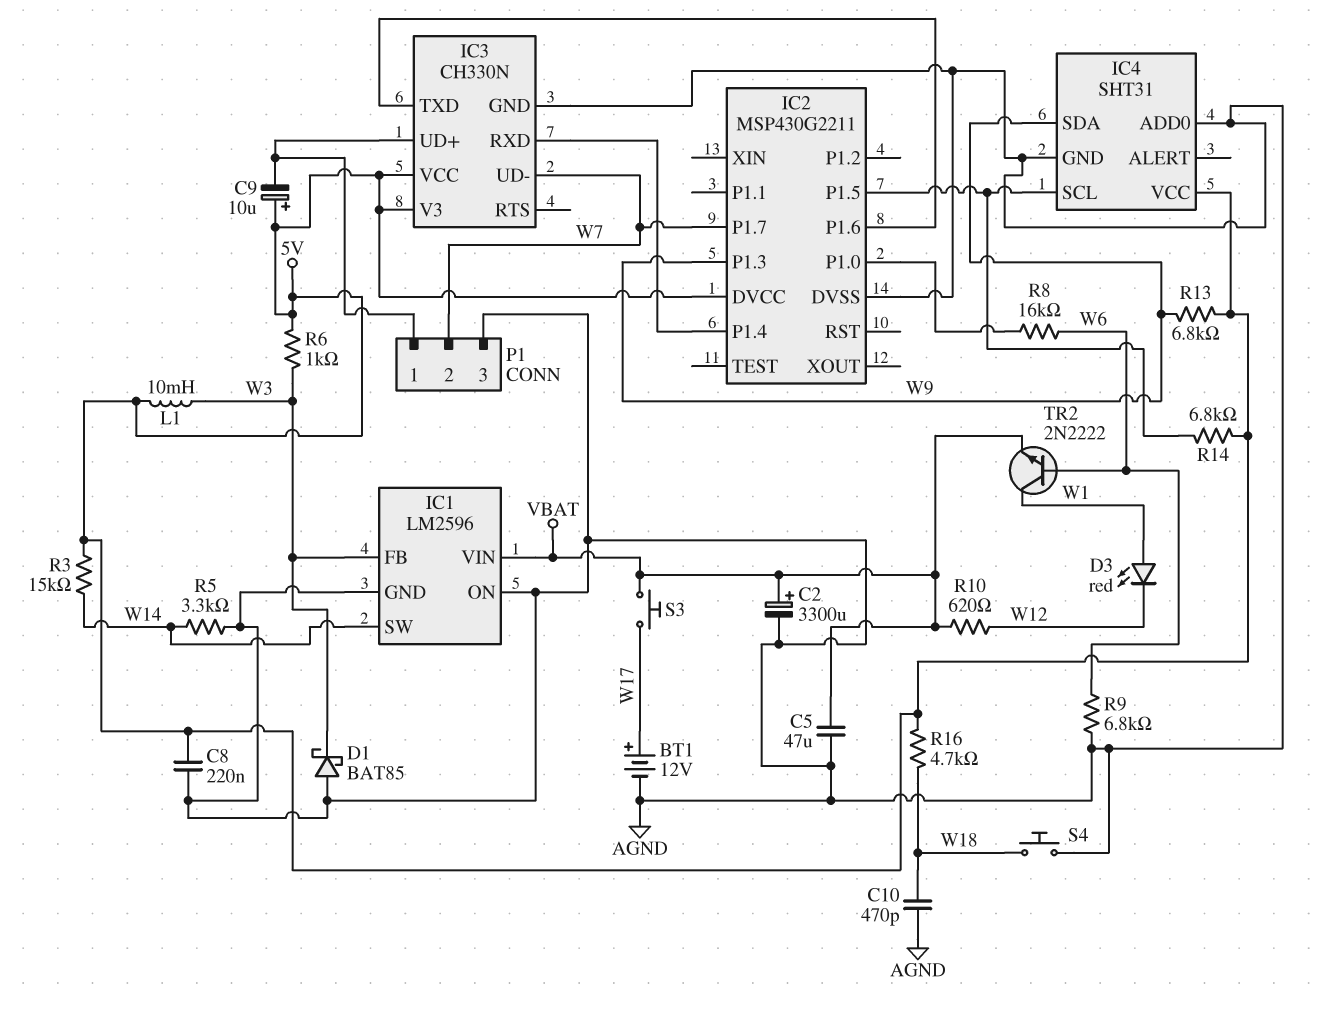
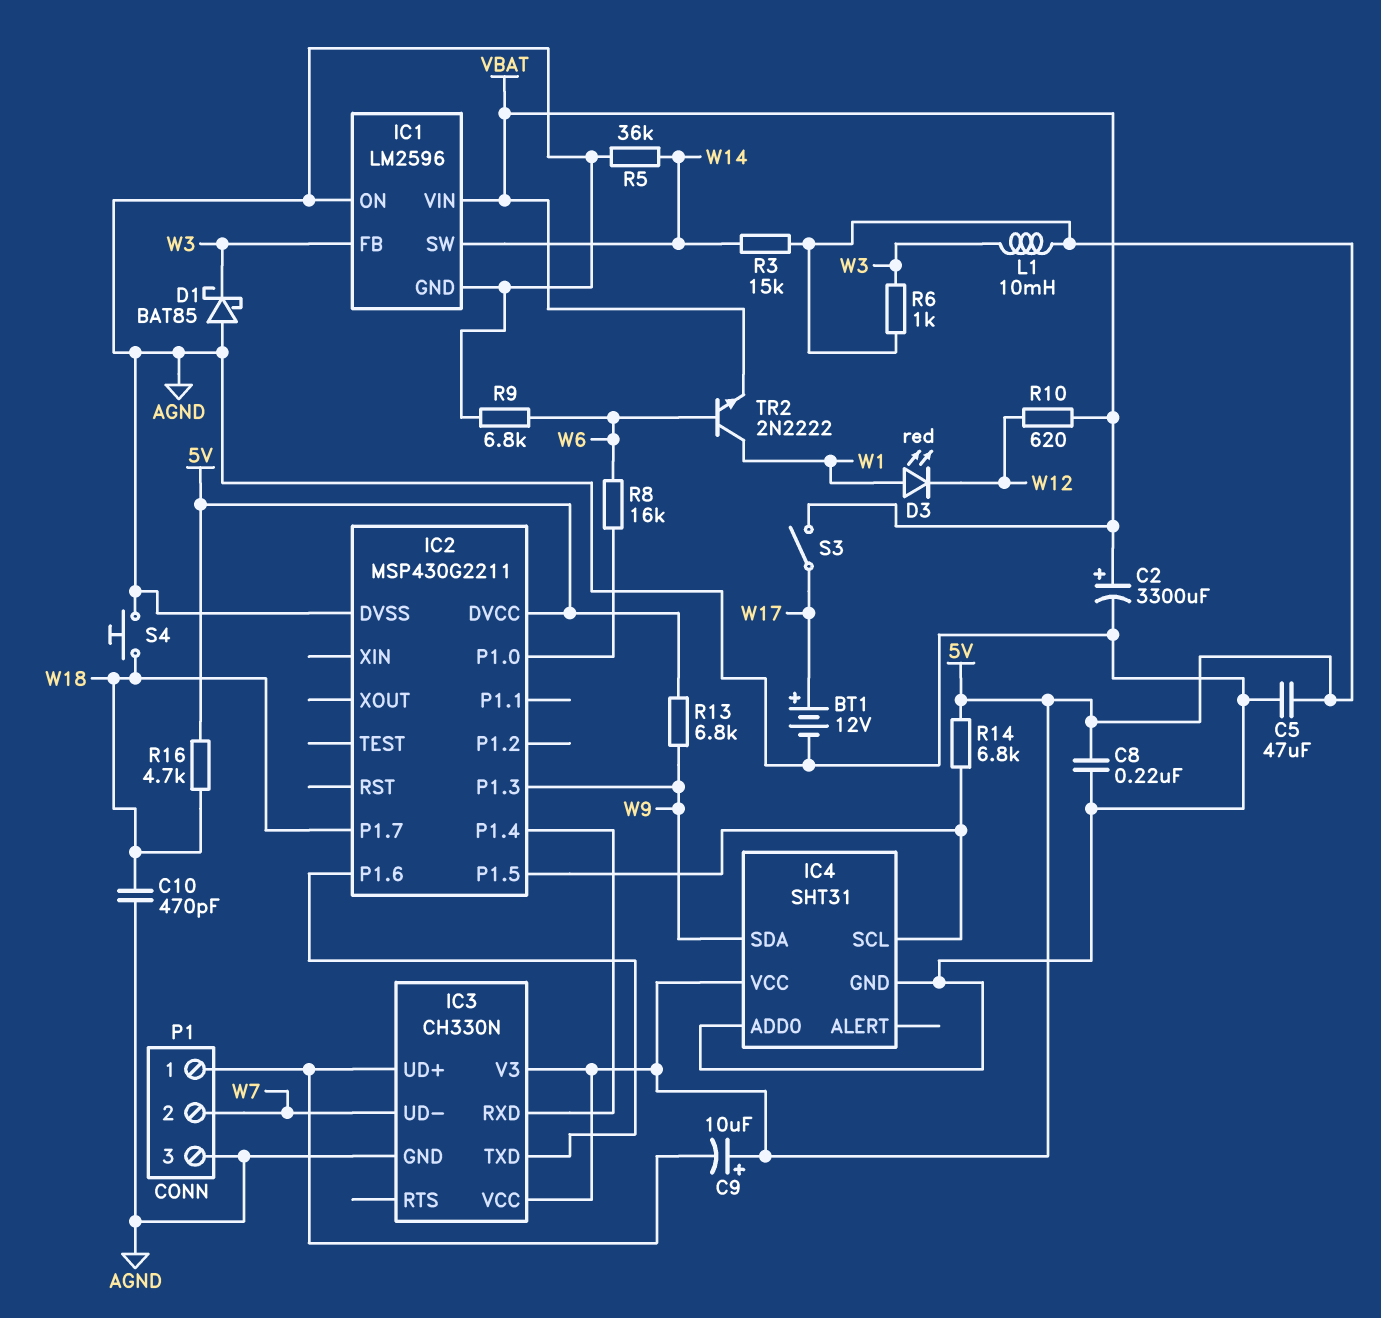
C5: 47uF (AGND, VBAT) -> 47uF (5V, AGND)
IC2 pin P1.7: W7 -> W18
R5: 3.3k (AGND, W14) -> 36k (AGND, W14)
S3: button (VBAT, W17) -> switch (VBAT, W17)

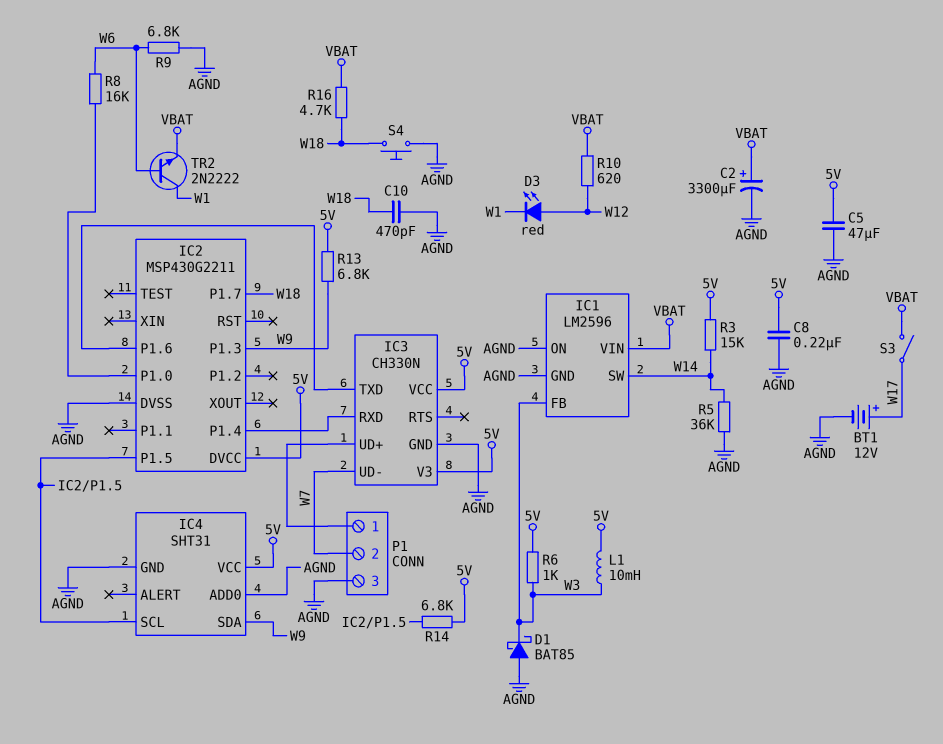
C9: 10uF (plus 5V, minus IC3/UD+) -> none
D3: LED red (A W1, K W12) -> LED red (A W12, K W1)
R16: 4.7k (5V, W18) -> 4.7k (VBAT, W18)

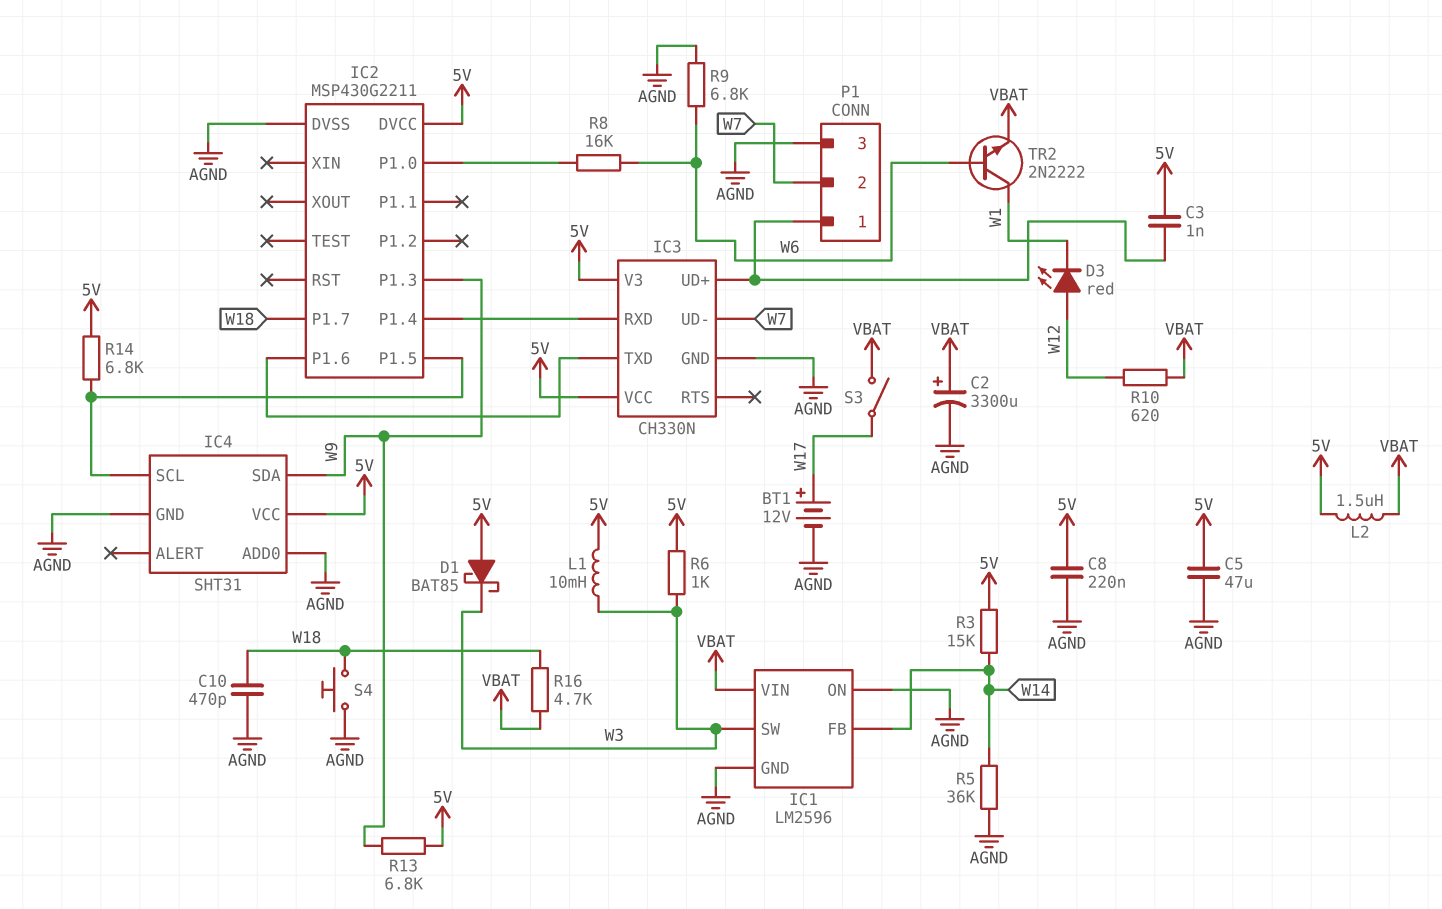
C3: none -> 1nF (5V, IC3/UD+)
D1: schottky BAT85 (A AGND, K W3) -> schottky BAT85 (A 5V, K W3)
IC1 pin FB: W3 -> W14
IC1 pin SW: W14 -> W3
L2: none -> 1.5uH (5V, VBAT)

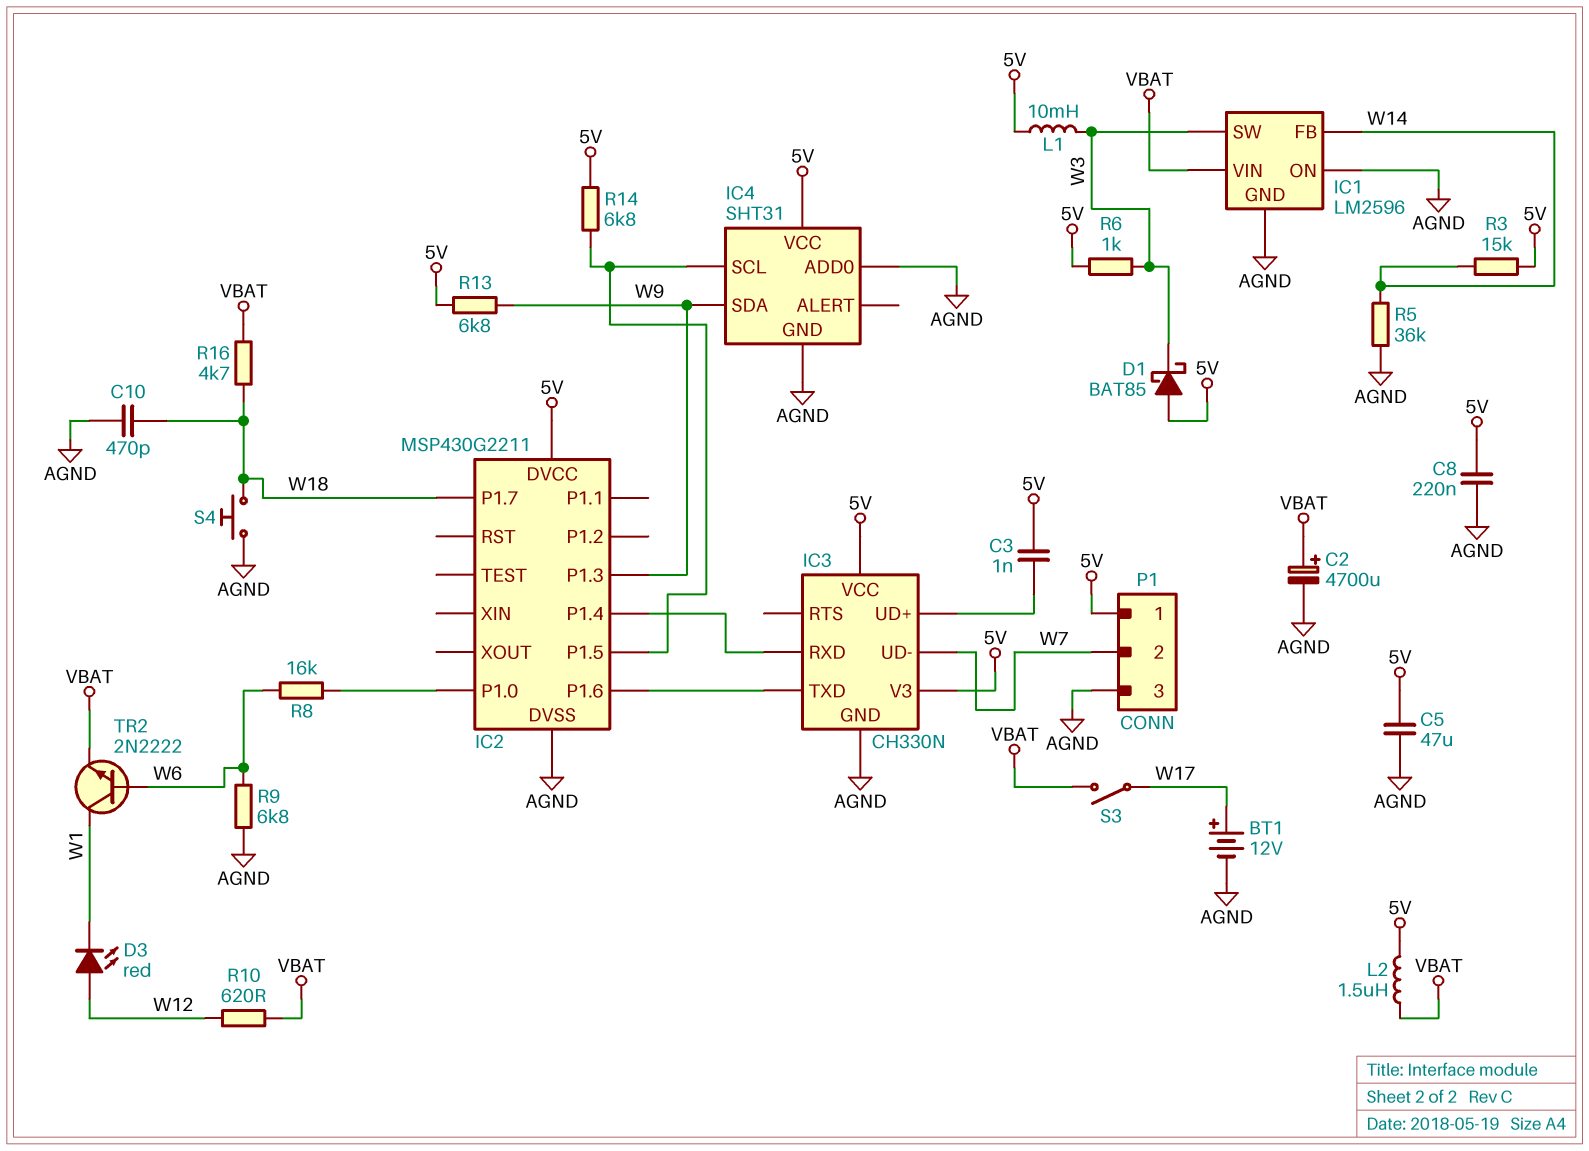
C2: 3300uF (plus VBAT, minus AGND) -> 4700uF (plus VBAT, minus AGND)
P1 pin 1: IC3/UD+ -> 5V

